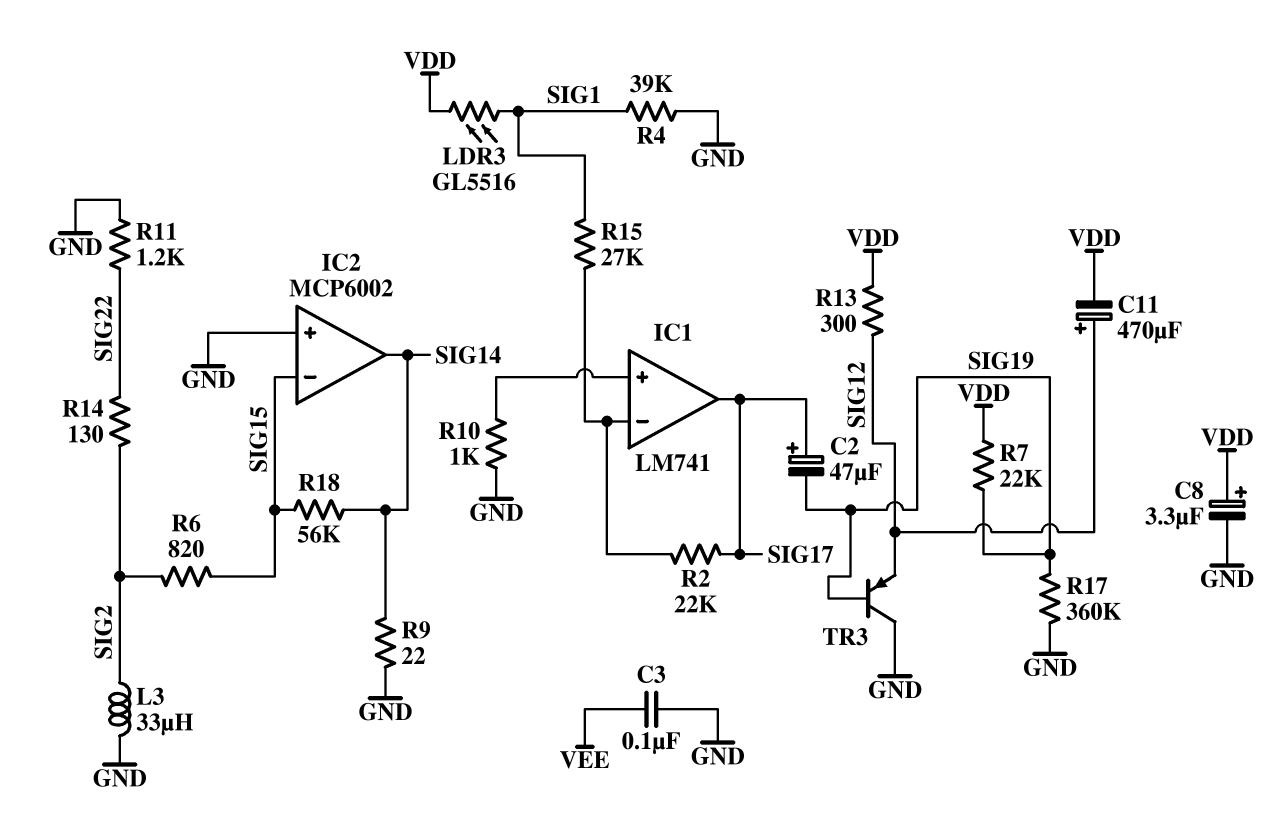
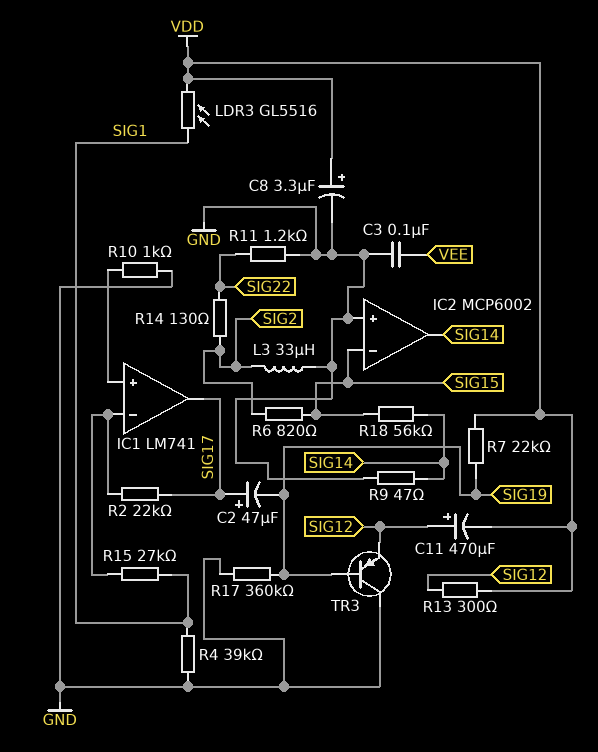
R9: 22 (GND, SIG14) -> 47 (GND, SIG14)

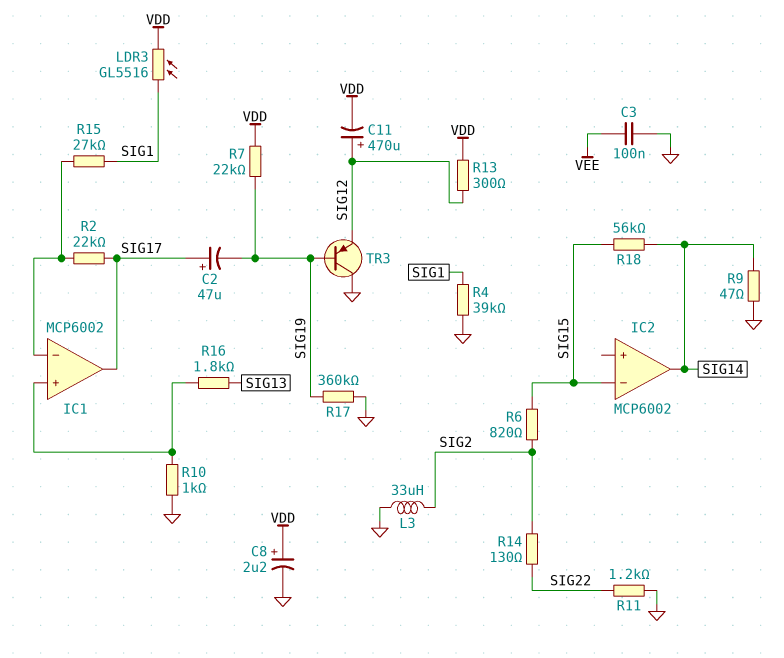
C8: 3.3uF (plus VDD, minus GND) -> 2.2uF (plus VDD, minus GND)
IC1: LM741 -> MCP6002
IC2 pin in+: GND -> none
R16: none -> 1.8k (IC1/in+, SIG13)

